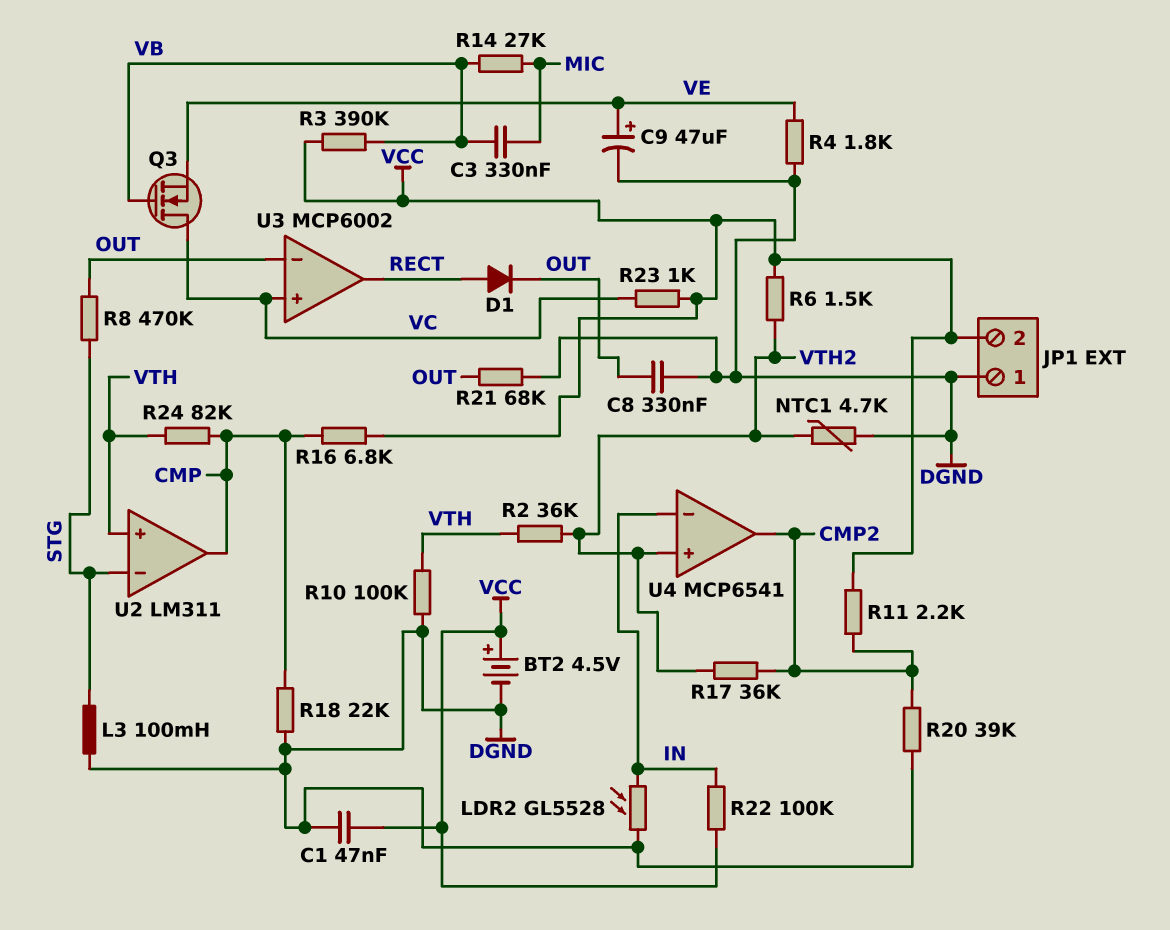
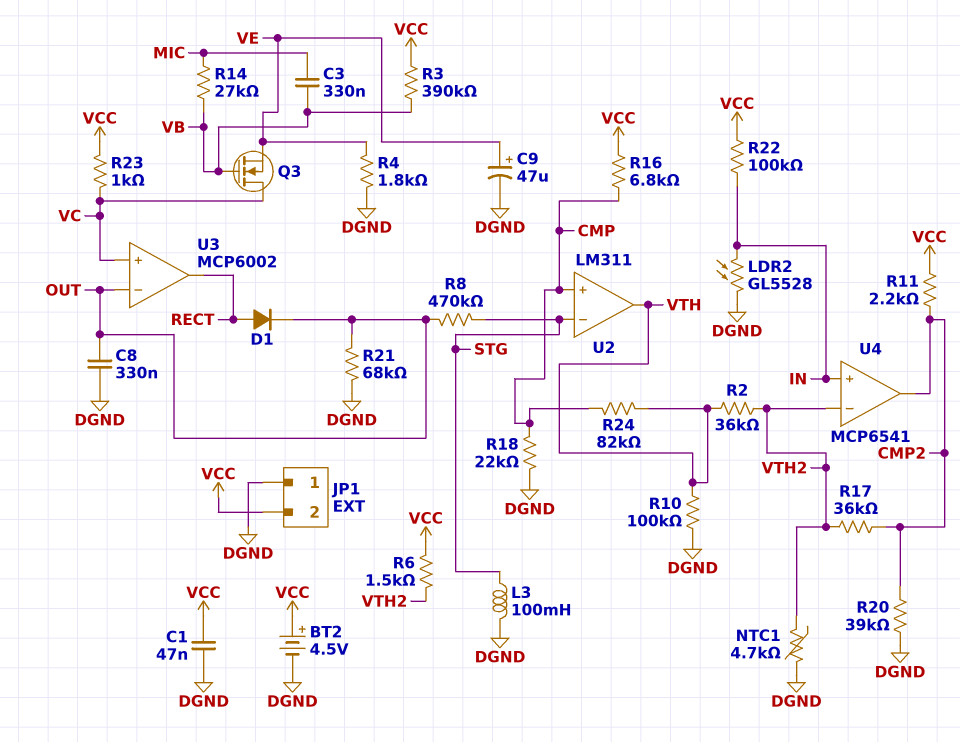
U2 pin in+: VTH -> CMP
U2 pin out: CMP -> VTH
U4 pin in+: VTH2 -> IN
U4 pin in-: IN -> VTH2

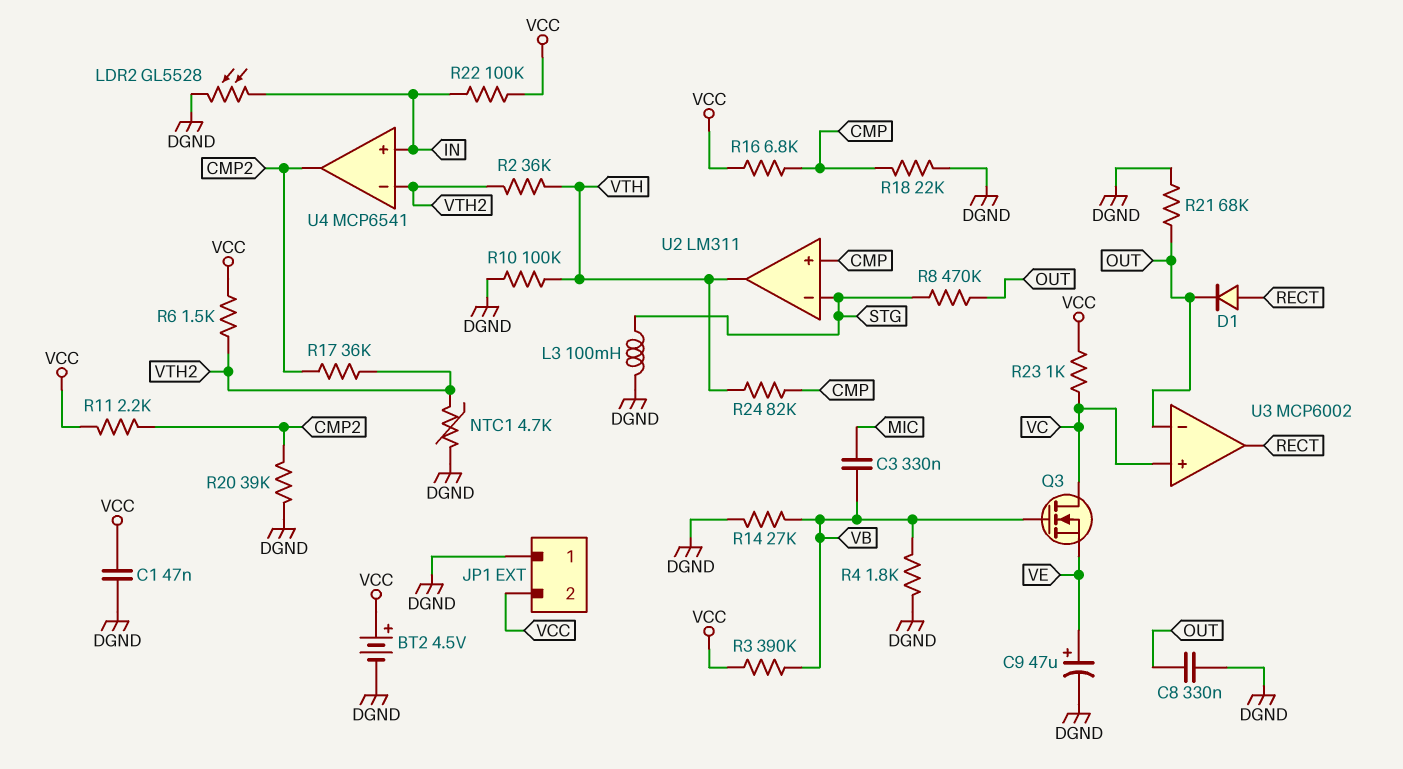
R4: 1.8k (DGND, VE) -> 1.8k (DGND, VB)
R14: 27k (MIC, VB) -> 27k (DGND, VB)

